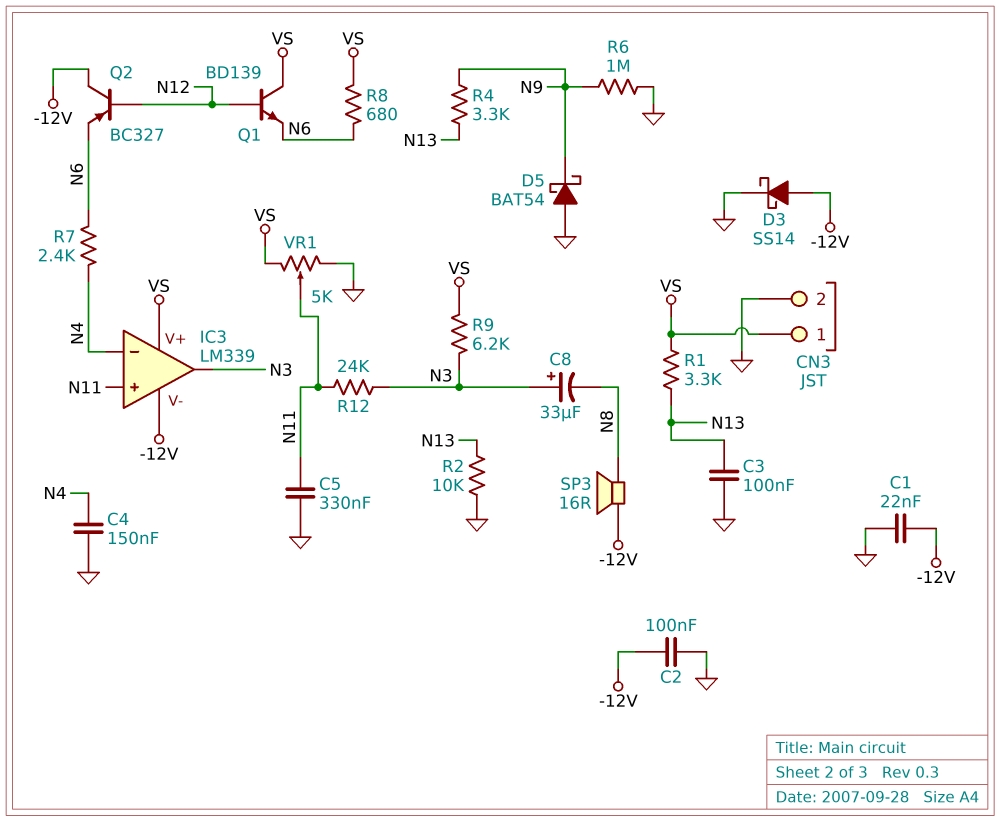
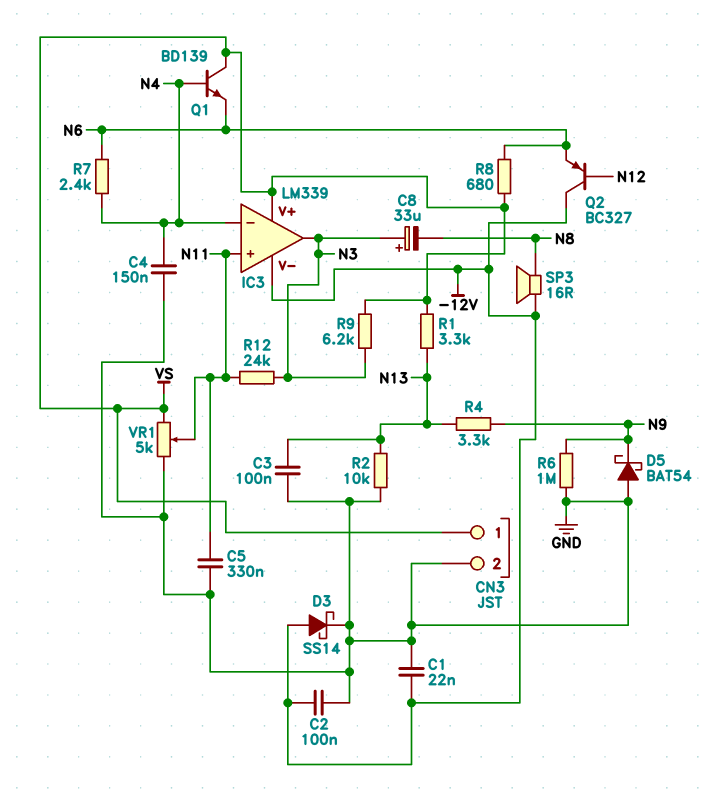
Q1: NPN BD139 (B N12, C VS, E N6) -> NPN BD139 (B N4, C VS, E N6)

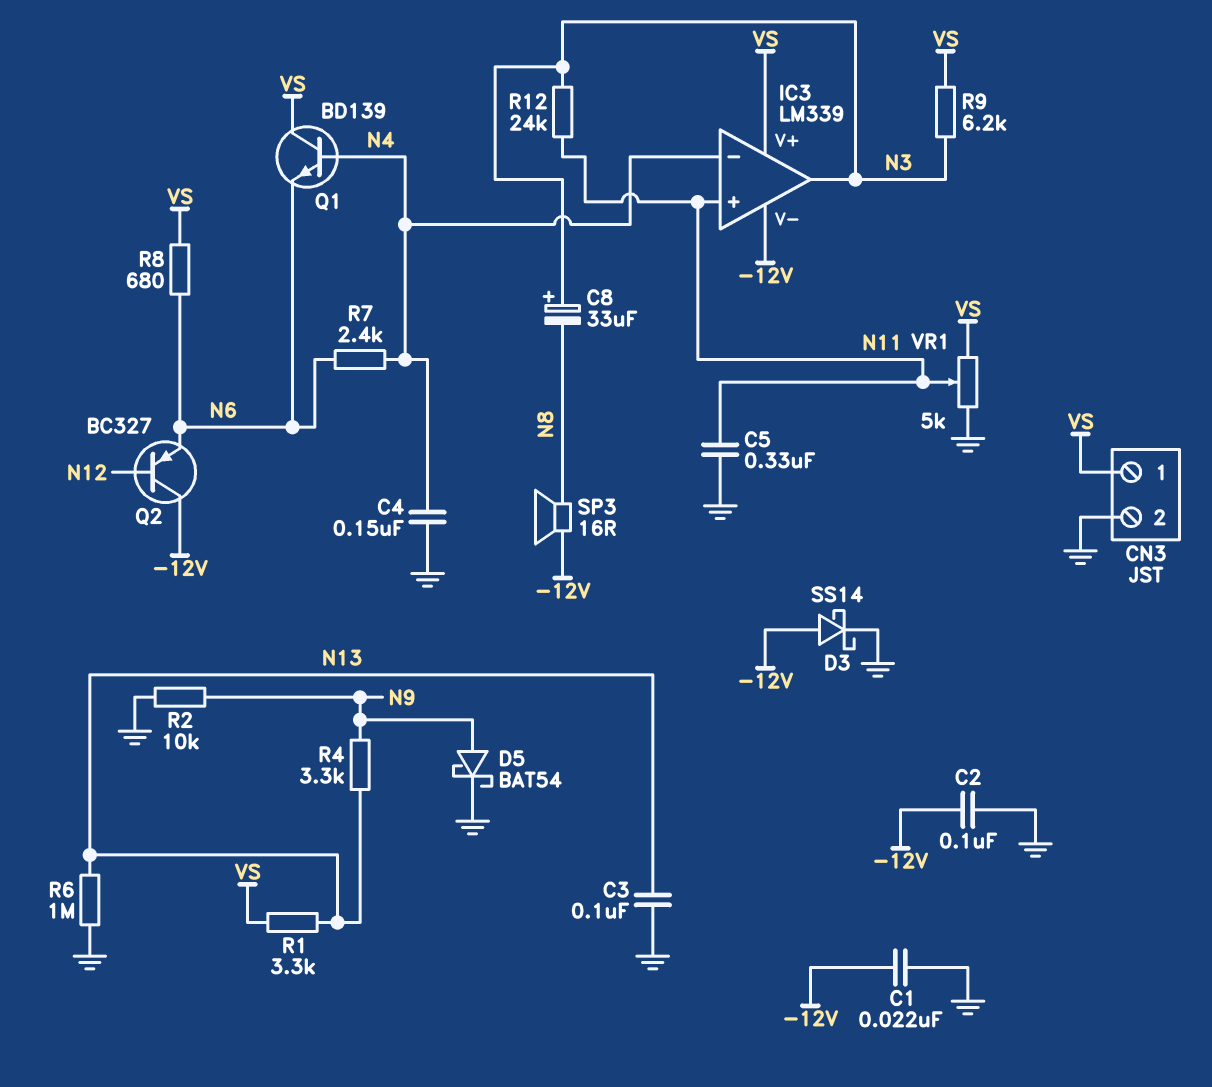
D5: schottky BAT54 (A GND, K N9) -> schottky BAT54 (A N9, K GND)
R2: 10k (GND, N13) -> 10k (GND, N9)
R6: 1M (GND, N9) -> 1M (GND, N13)

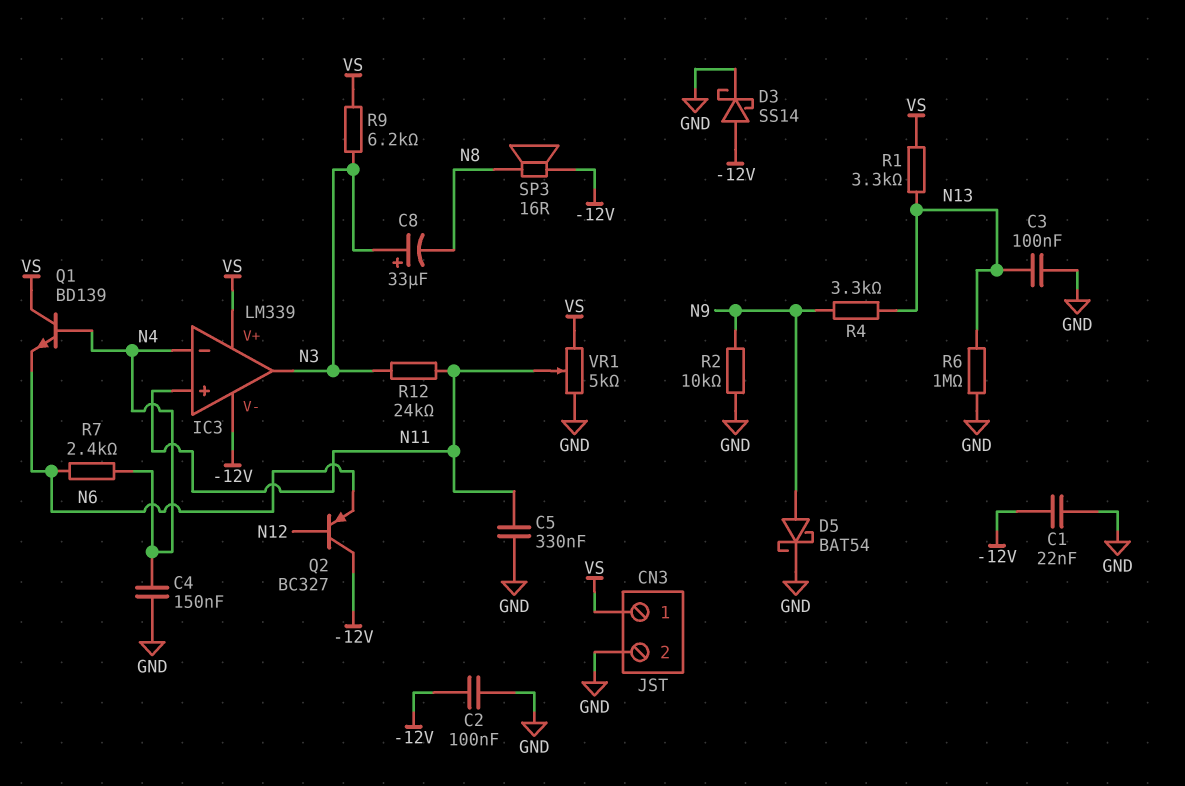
R8: 680 (N6, VS) -> none

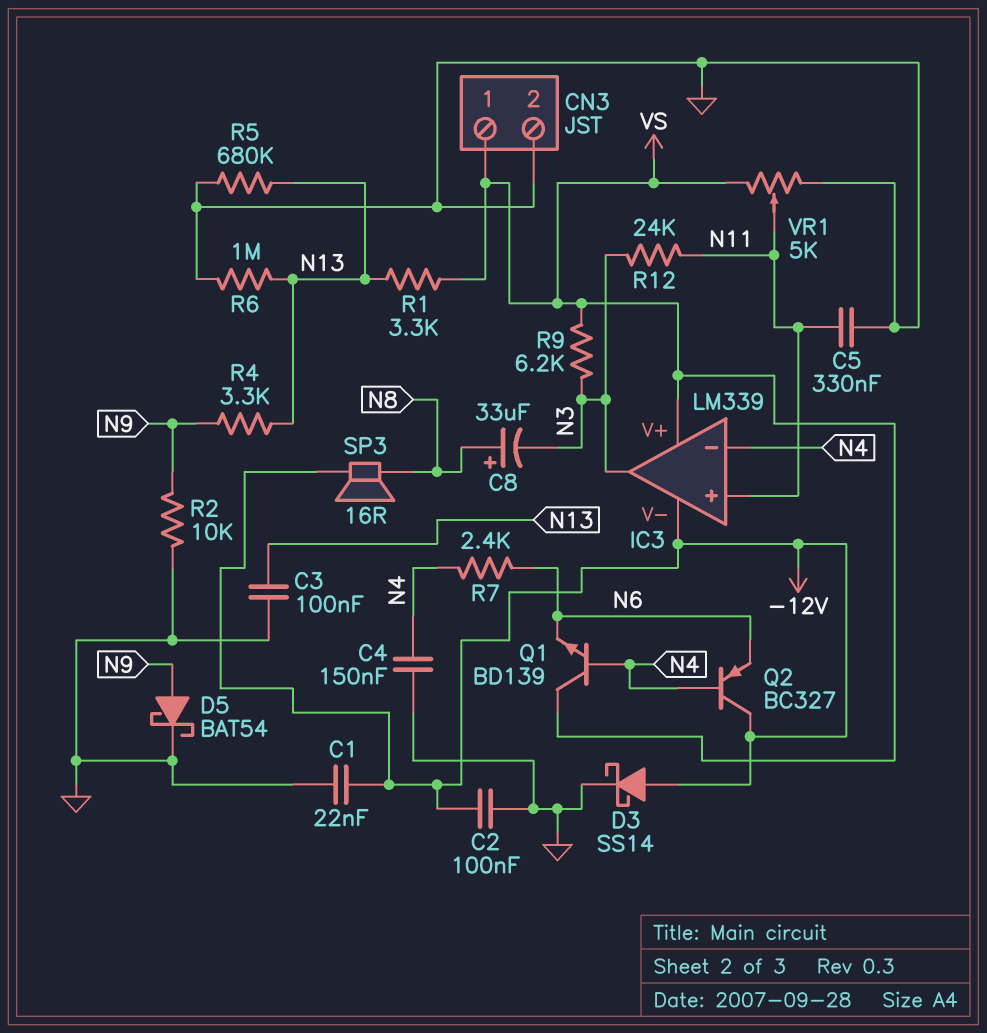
C8: 33uF (plus N3, minus N8) -> 33uF (plus N8, minus N3)
Q2: PNP BC327 (B N12, C -12V, E N6) -> PNP BC327 (B N4, C -12V, E N6)
R5: none -> 680k (GND, N13)

